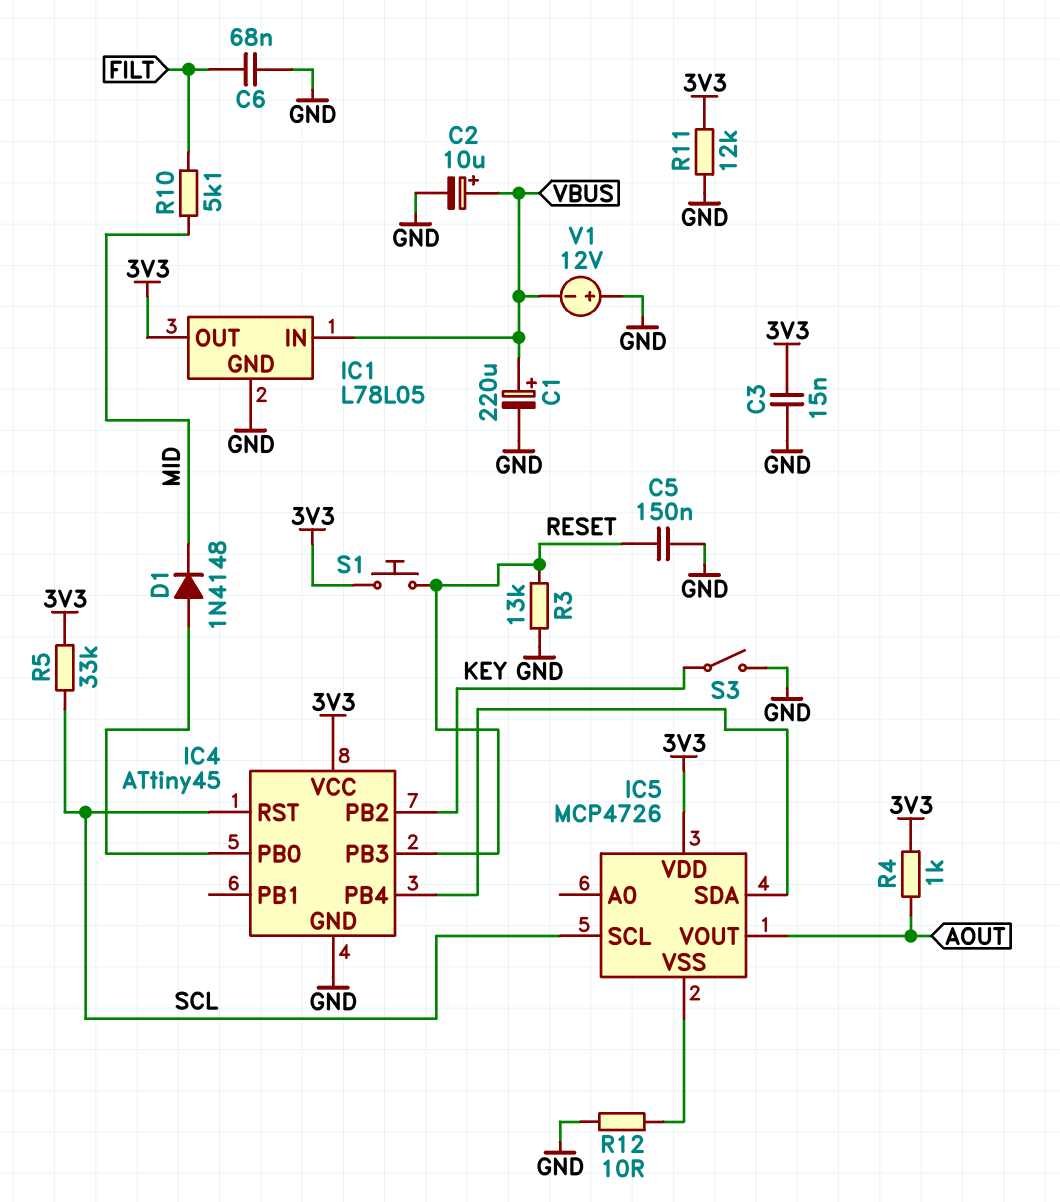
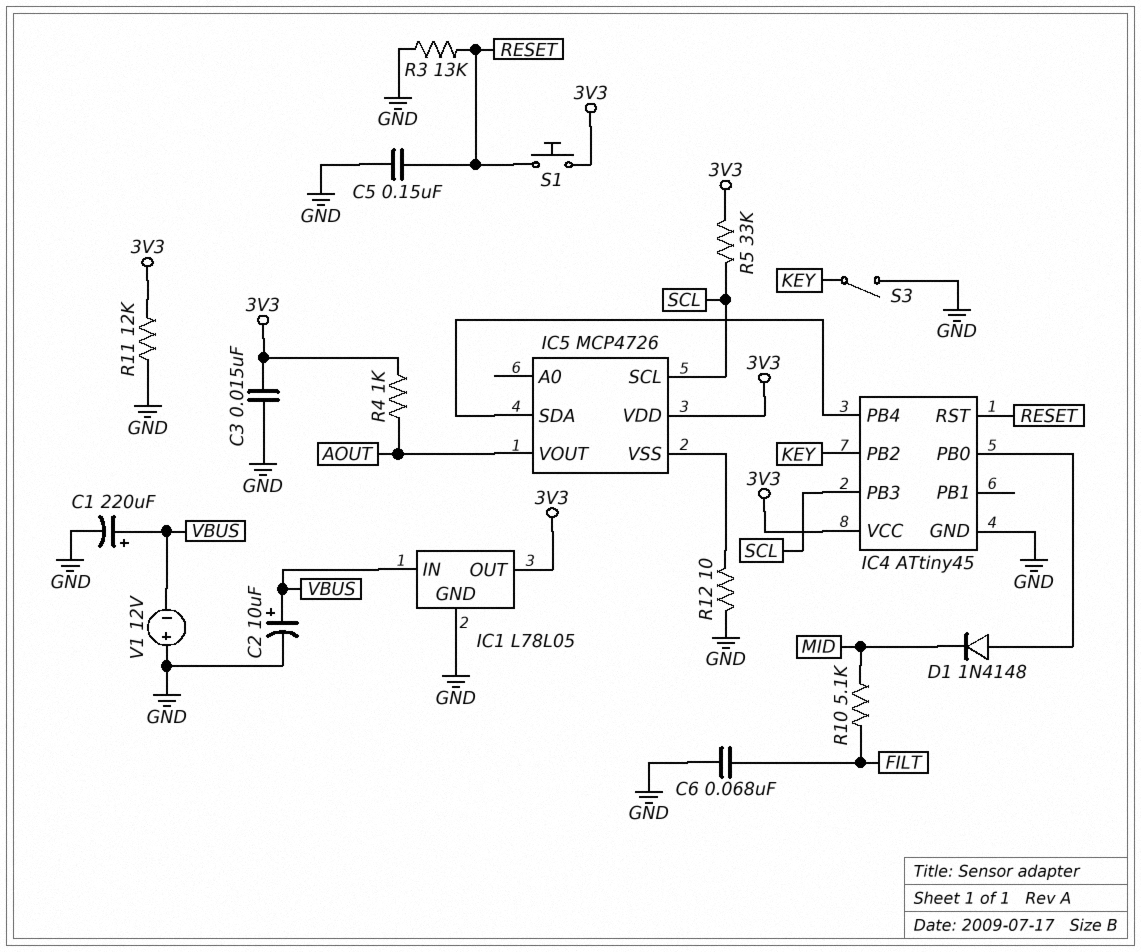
IC4 pin PB3: RESET -> SCL
IC4 pin RST: SCL -> RESET

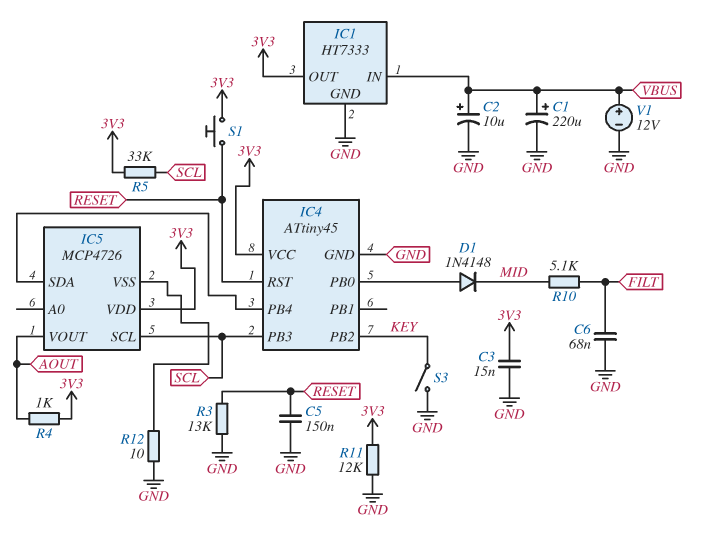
IC1: L78L05 -> HT7333
V1: 12V (plus GND, minus VBUS) -> 12V (plus VBUS, minus GND)

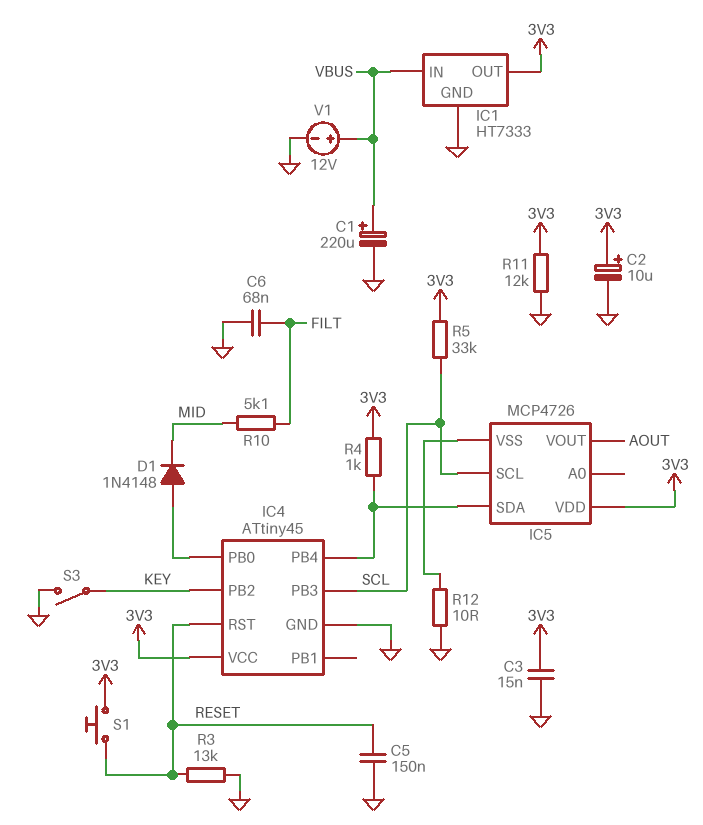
C2: 10uF (plus VBUS, minus GND) -> 10uF (plus 3V3, minus GND)
R4: 1k (3V3, AOUT) -> 1k (3V3, IC4/PB4)

